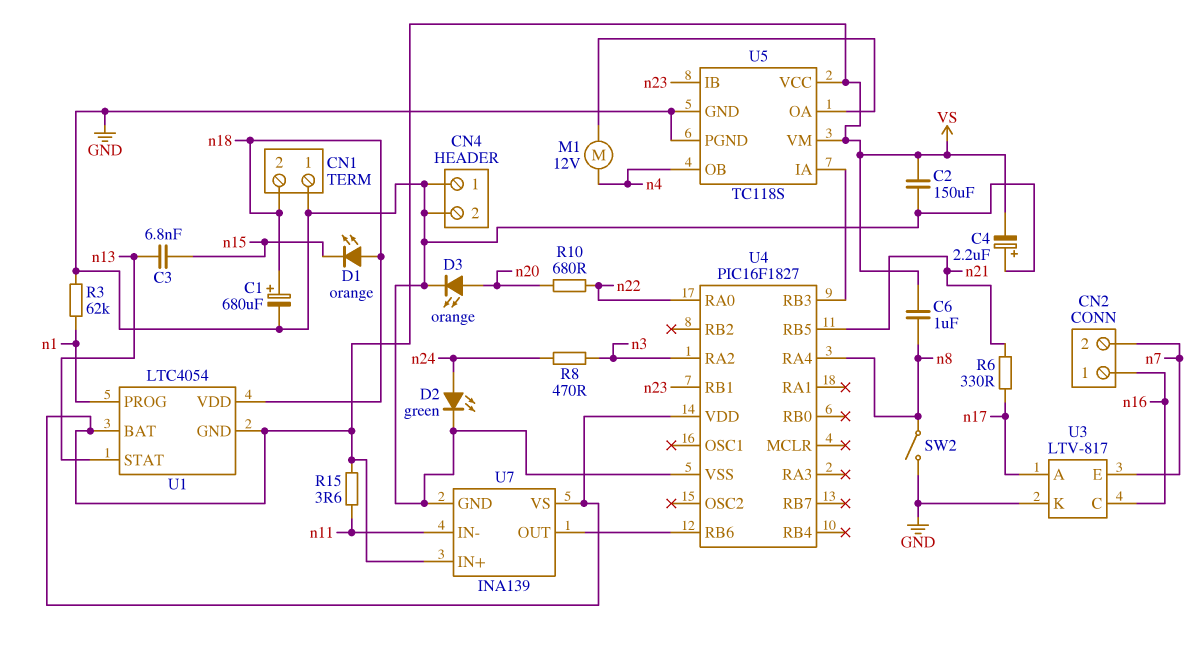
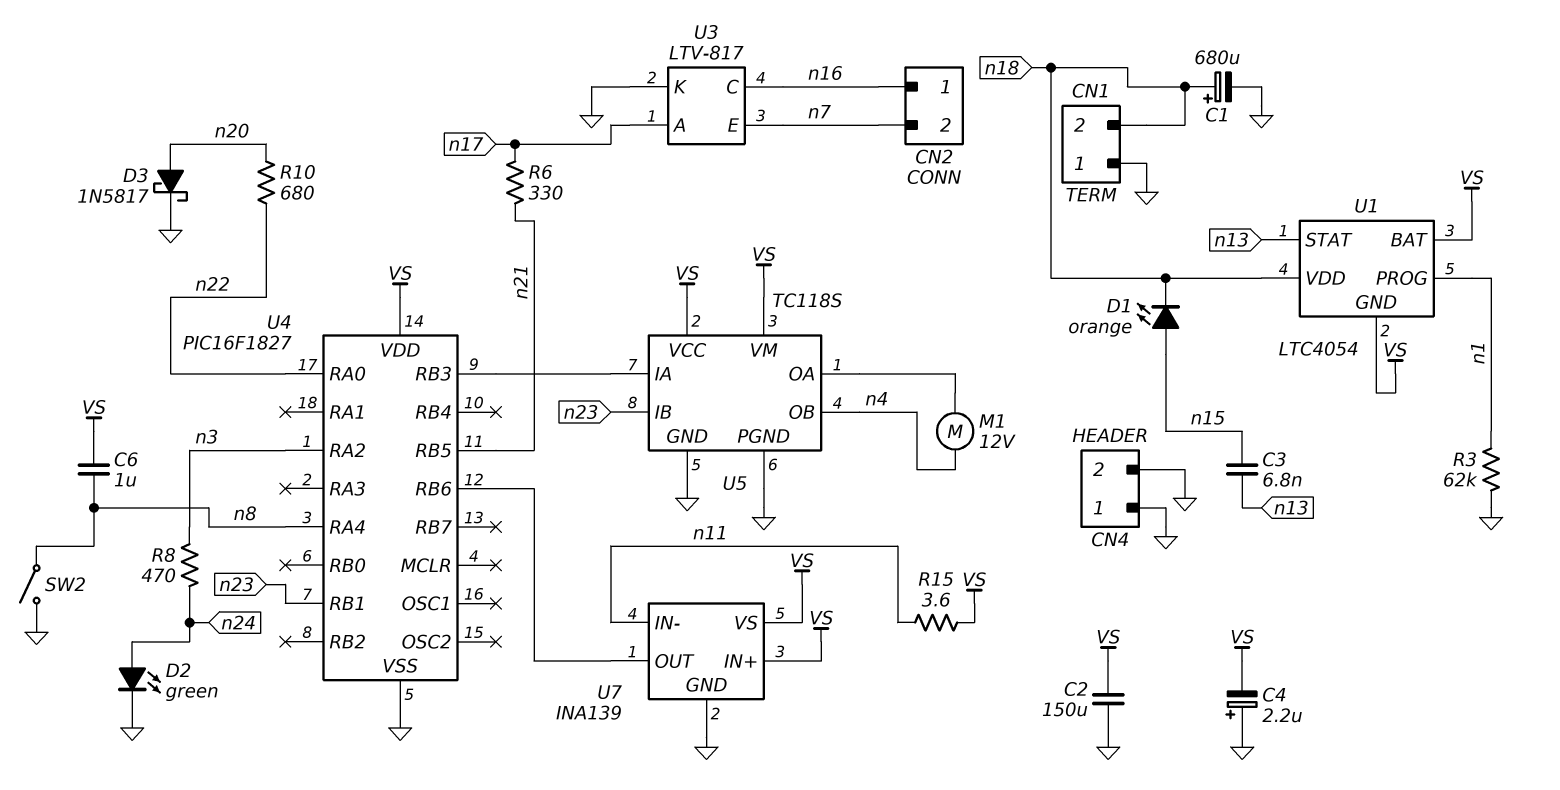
D1: LED orange (A n18, K n15) -> LED orange (A n15, K n18)
D3: LED orange (A n20, K GND) -> schottky 1N5817 (A n20, K GND)

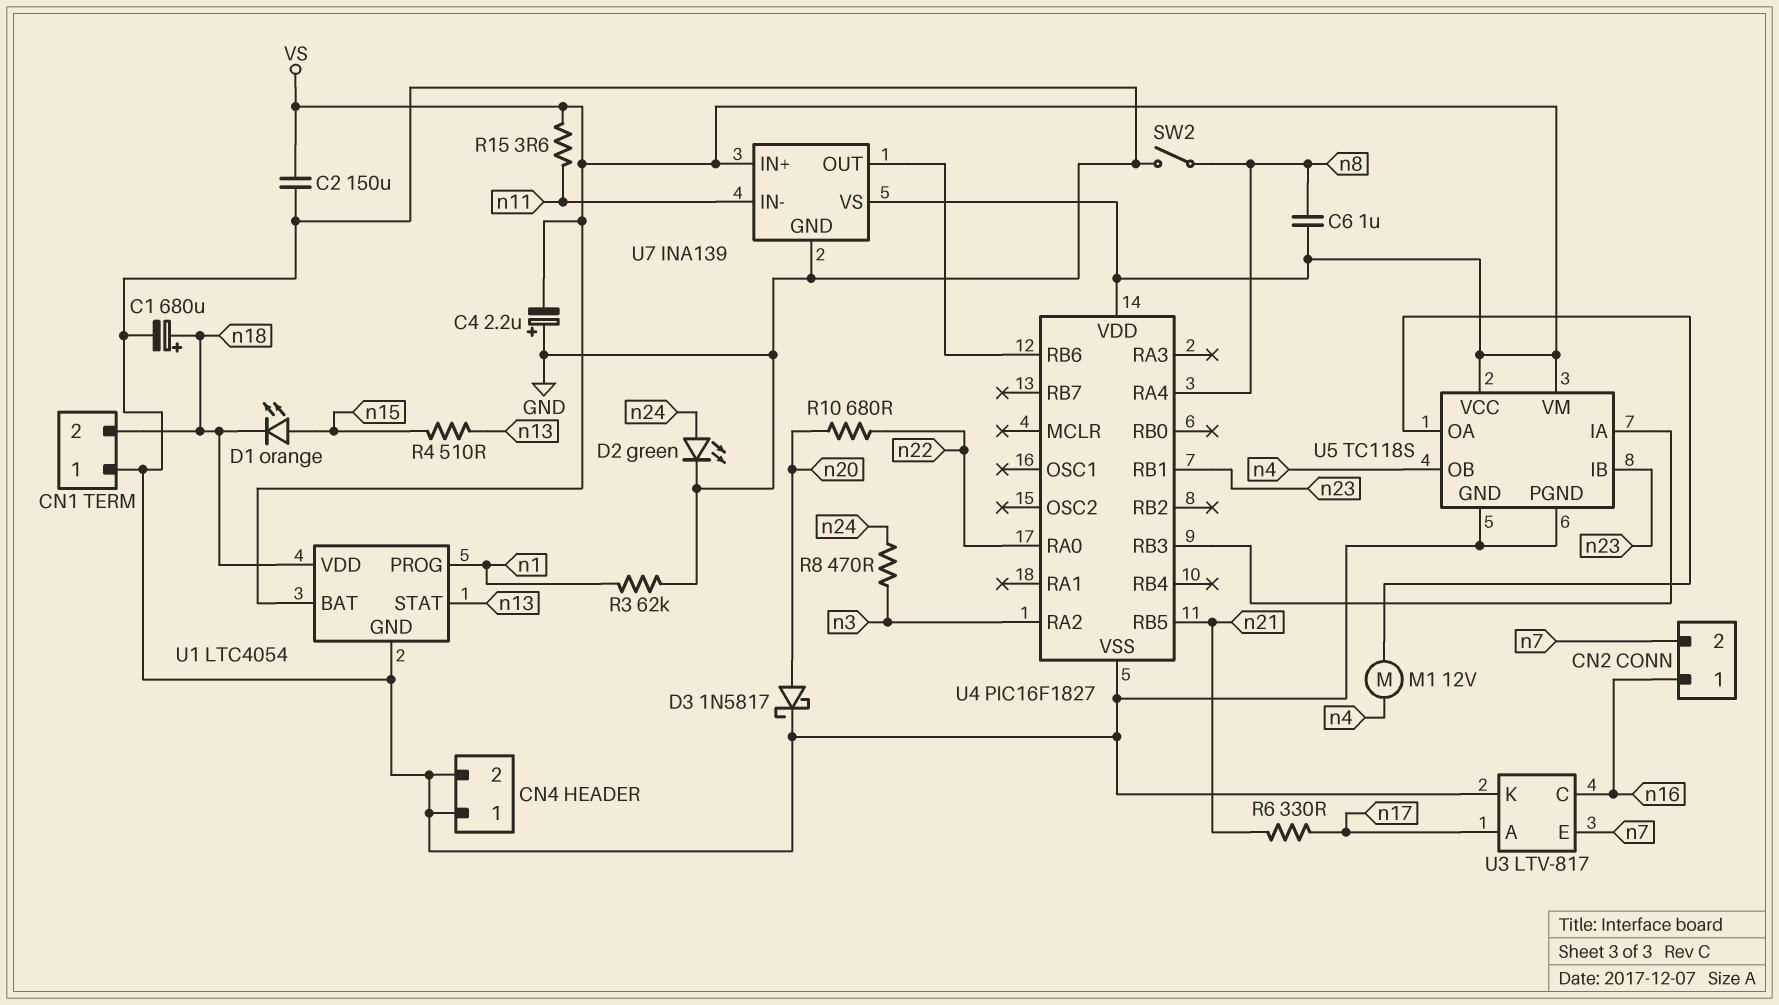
C3: 6.8nF (n13, n15) -> none
R4: none -> 510 (n13, n15)
U1 pin GND: VS -> GND

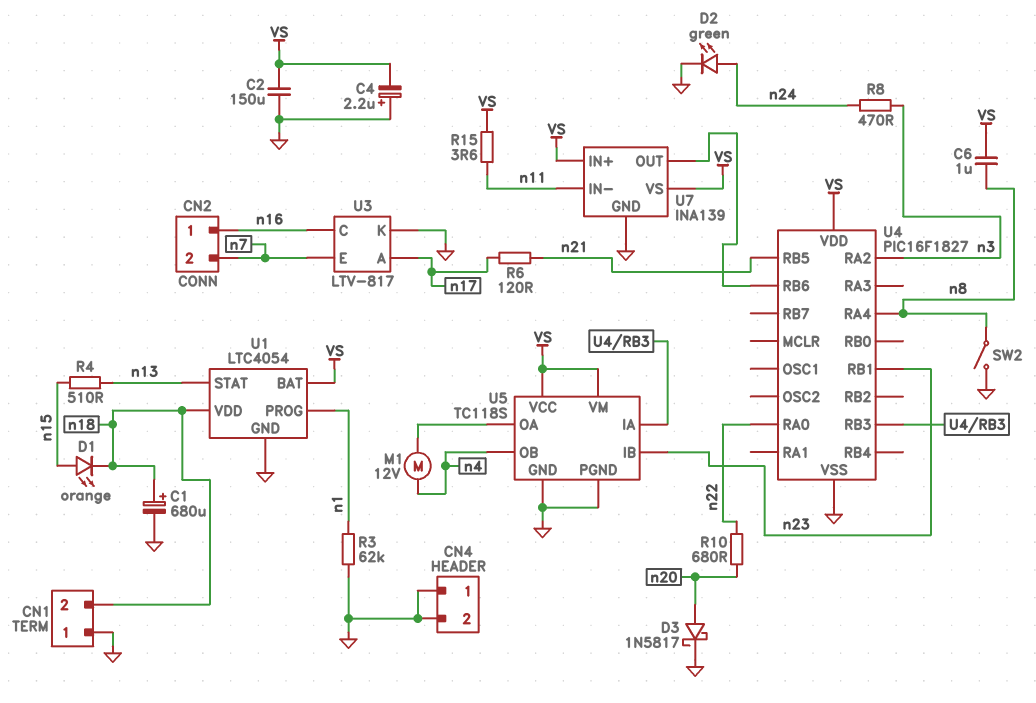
R6: 330 (n17, n21) -> 120 (n17, n21)

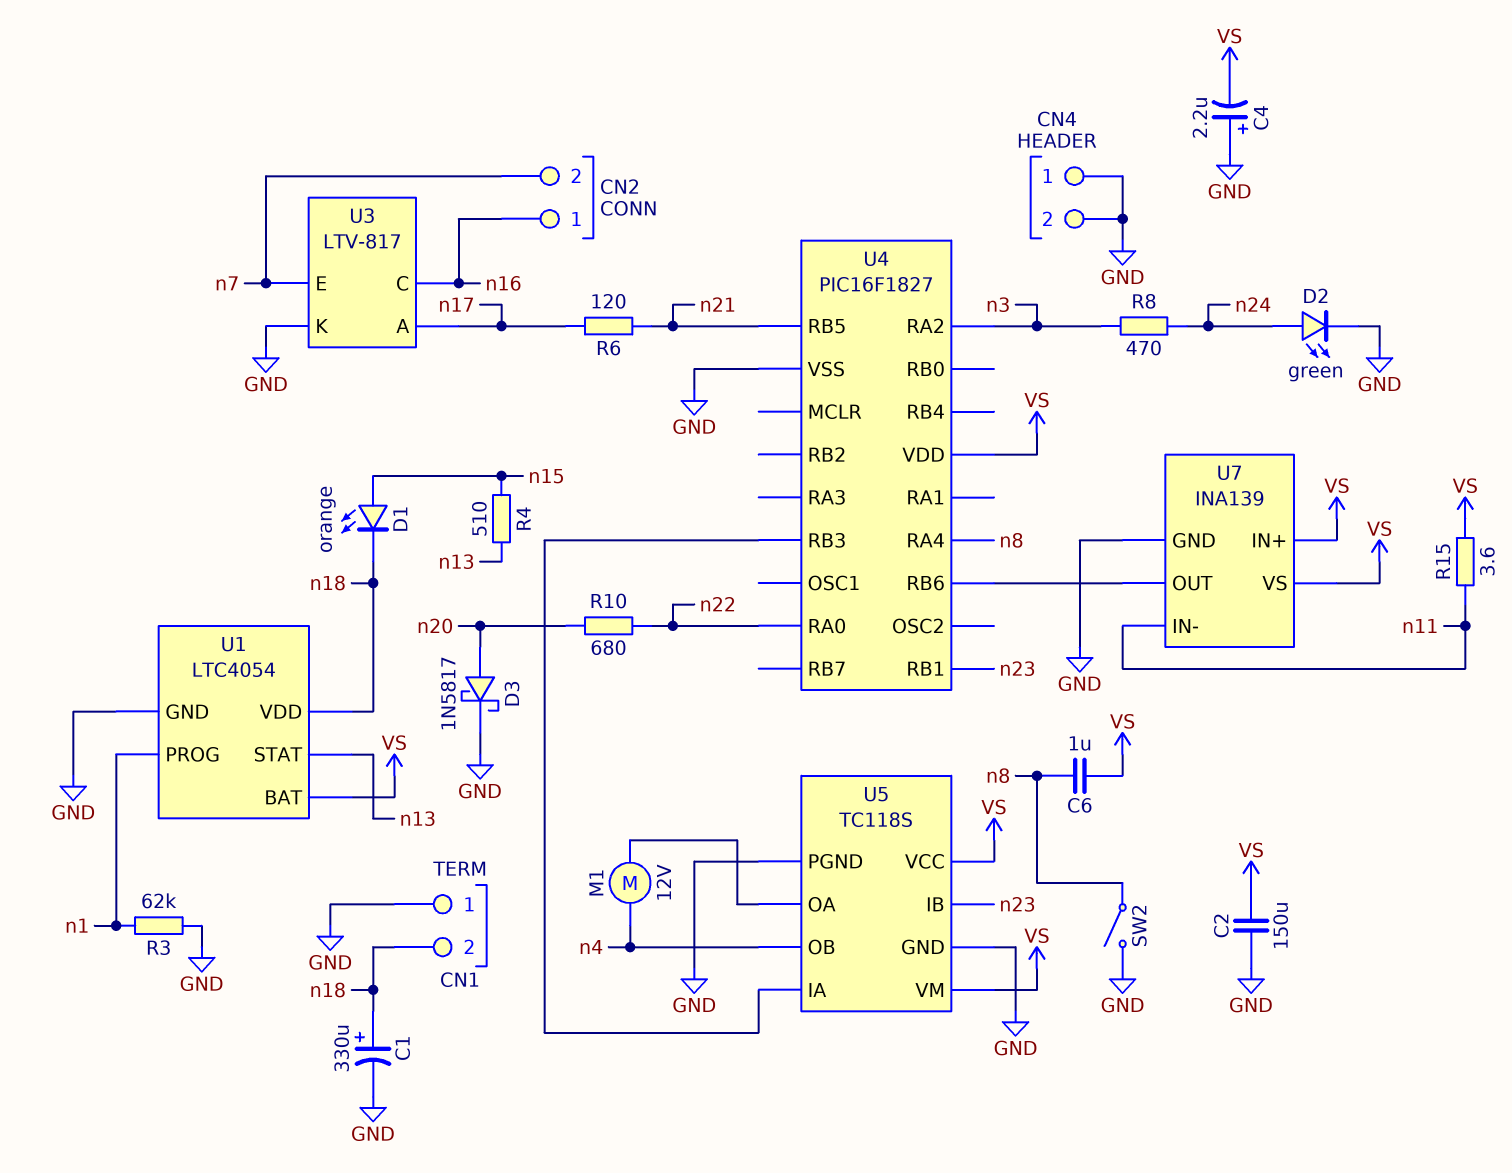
C1: 680uF (plus n18, minus GND) -> 330uF (plus n18, minus GND)

